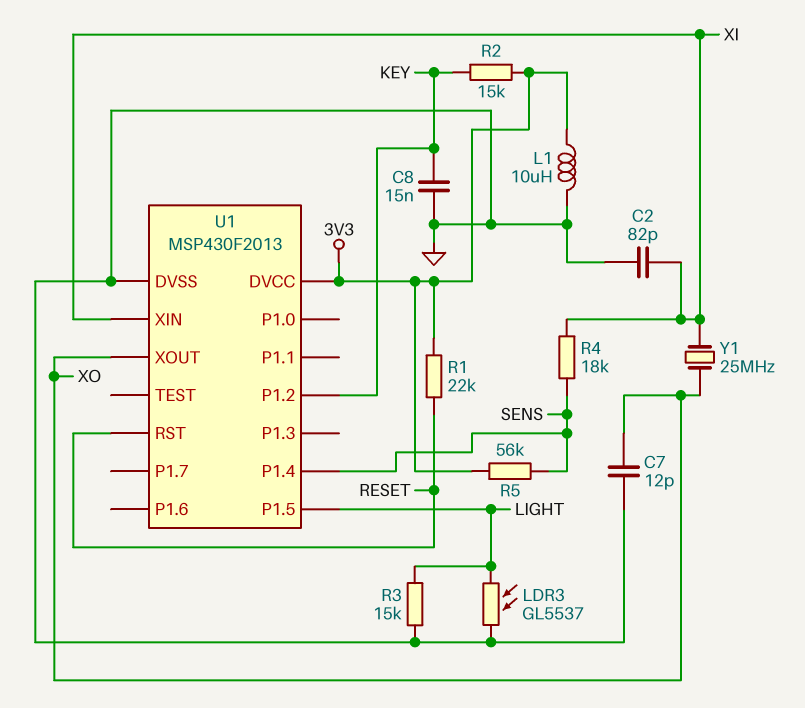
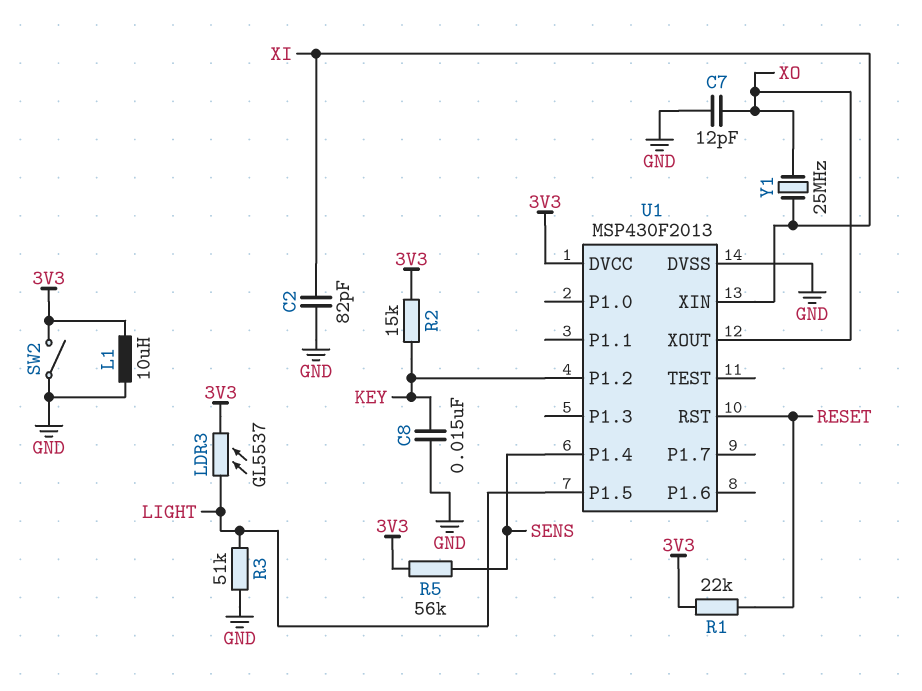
LDR3: GL5537 (GND, LIGHT) -> GL5537 (3V3, LIGHT)
R3: 15k (GND, LIGHT) -> 51k (GND, LIGHT)
R4: 18k (SENS, XI) -> none
SW2: none -> switch (3V3, GND)

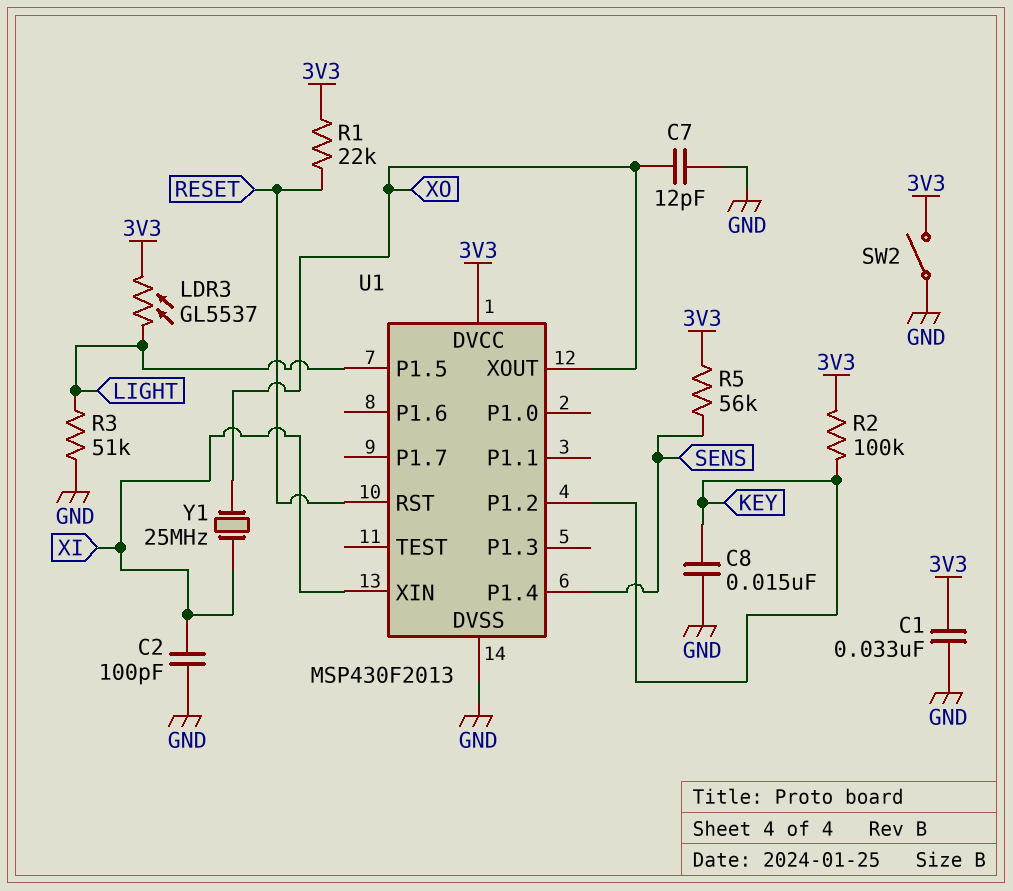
C1: none -> 33nF (3V3, GND)
C2: 82pF (GND, XI) -> 100pF (GND, XI)
L1: 10uH (3V3, GND) -> none
R2: 15k (3V3, KEY) -> 100k (3V3, KEY)

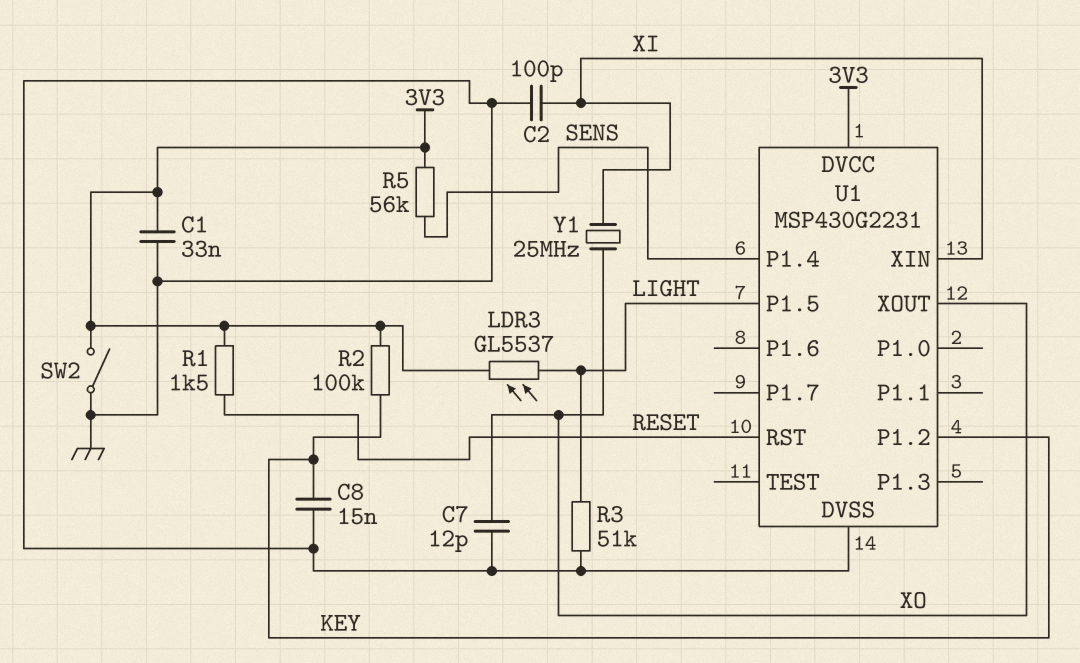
R1: 22k (3V3, RESET) -> 1.5k (3V3, RESET)
U1: MSP430F2013 -> MSP430G2231

